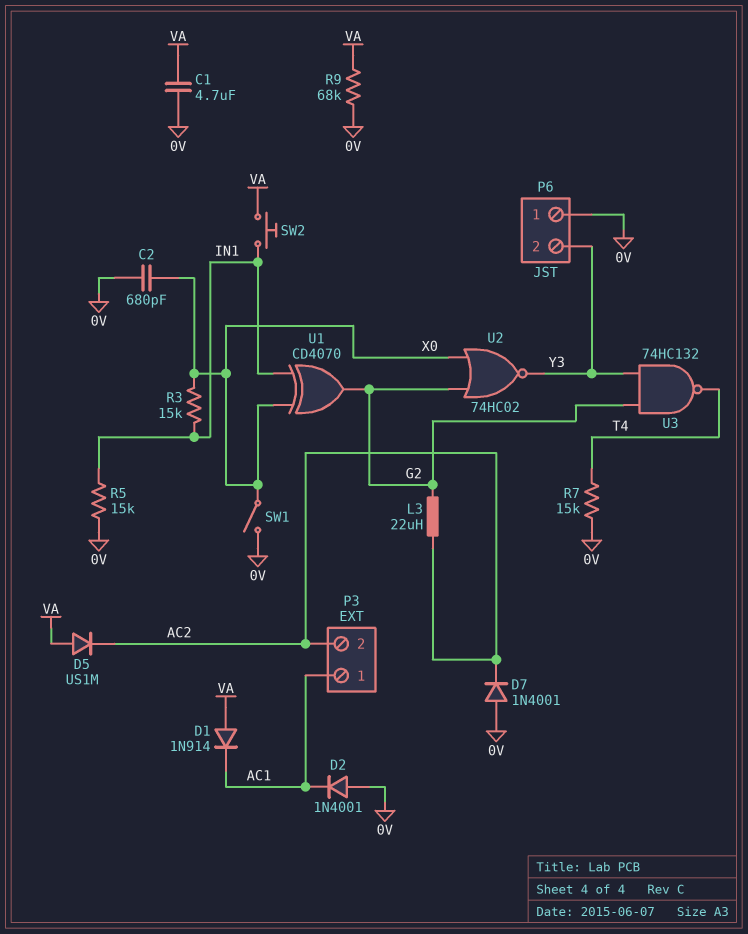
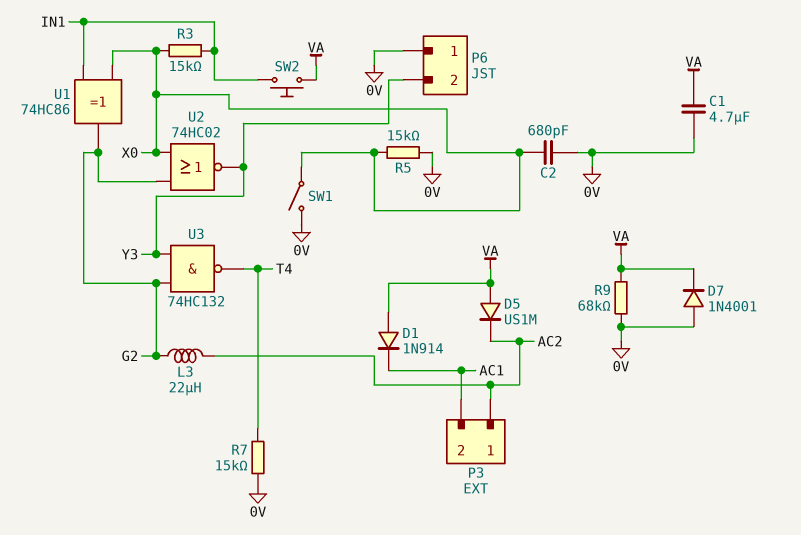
D2: diode 1N4001 (A 0V, K AC1) -> none
D7: diode 1N4001 (A 0V, K AC2) -> diode 1N4001 (A 0V, K VA)
P3 pin 1: AC1 -> AC2
P3 pin 2: AC2 -> AC1
R5: 15k (0V, IN1) -> 15k (0V, X0)
U1: XOR CD4070 (in IN1, in X0, out G2) -> XOR 74HC86 (in IN1, in X0, out G2)

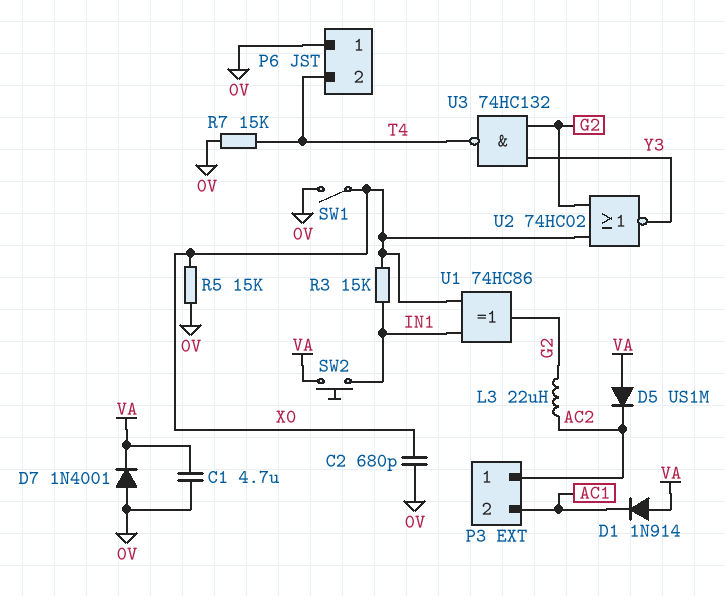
P6 pin 2: Y3 -> T4
R9: 68k (0V, VA) -> none

